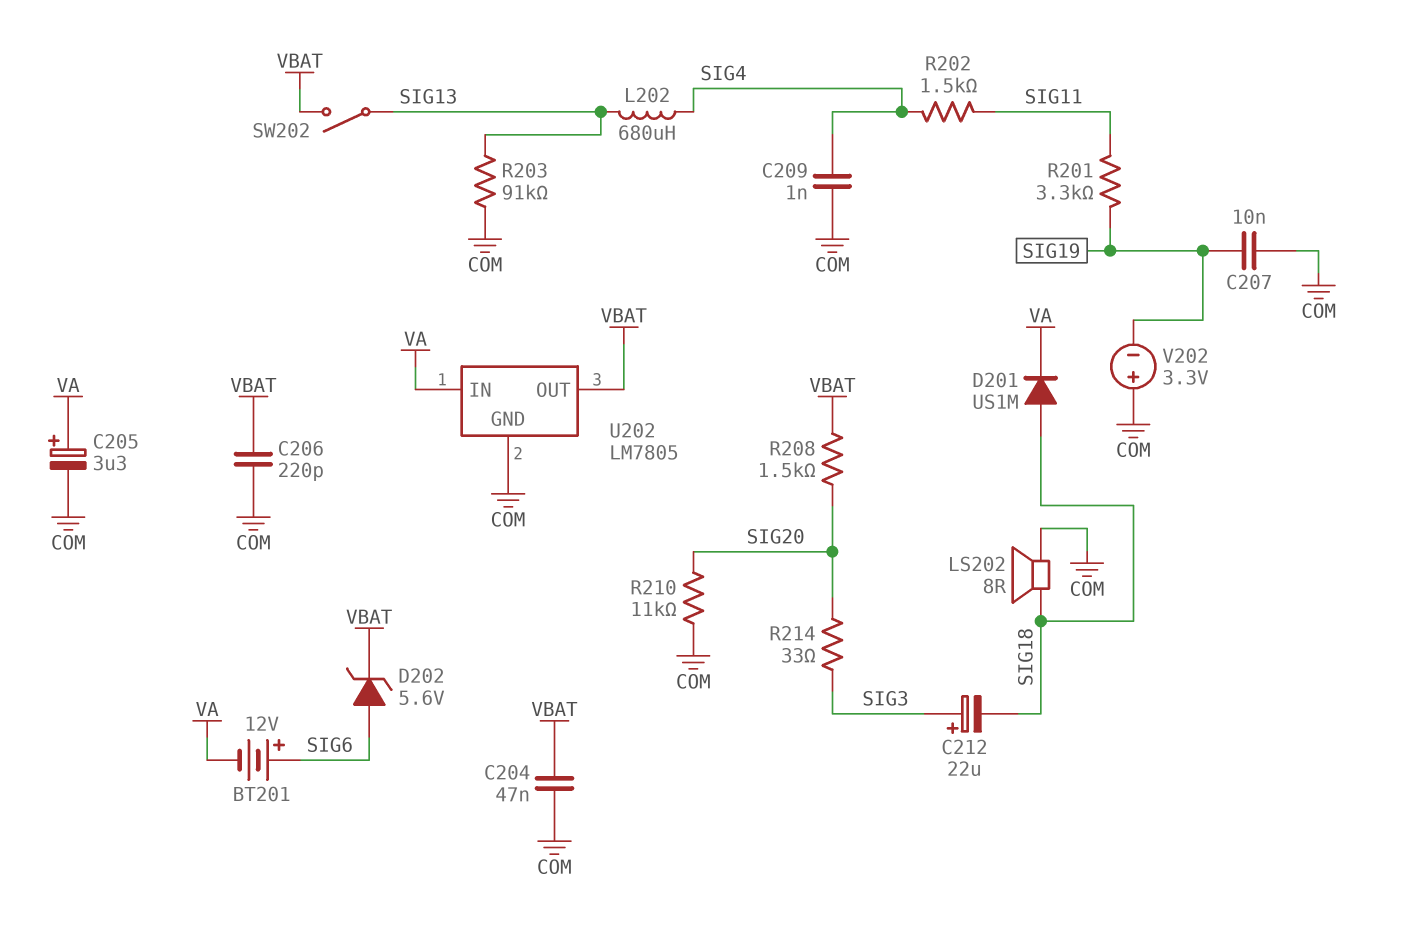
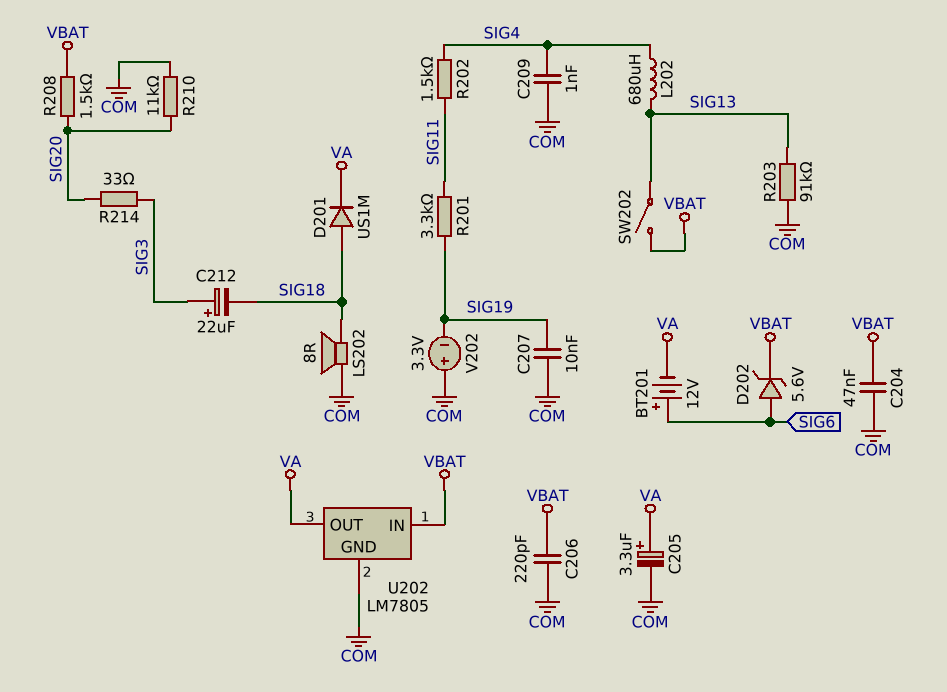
U202 pin IN: VA -> VBAT
U202 pin OUT: VBAT -> VA

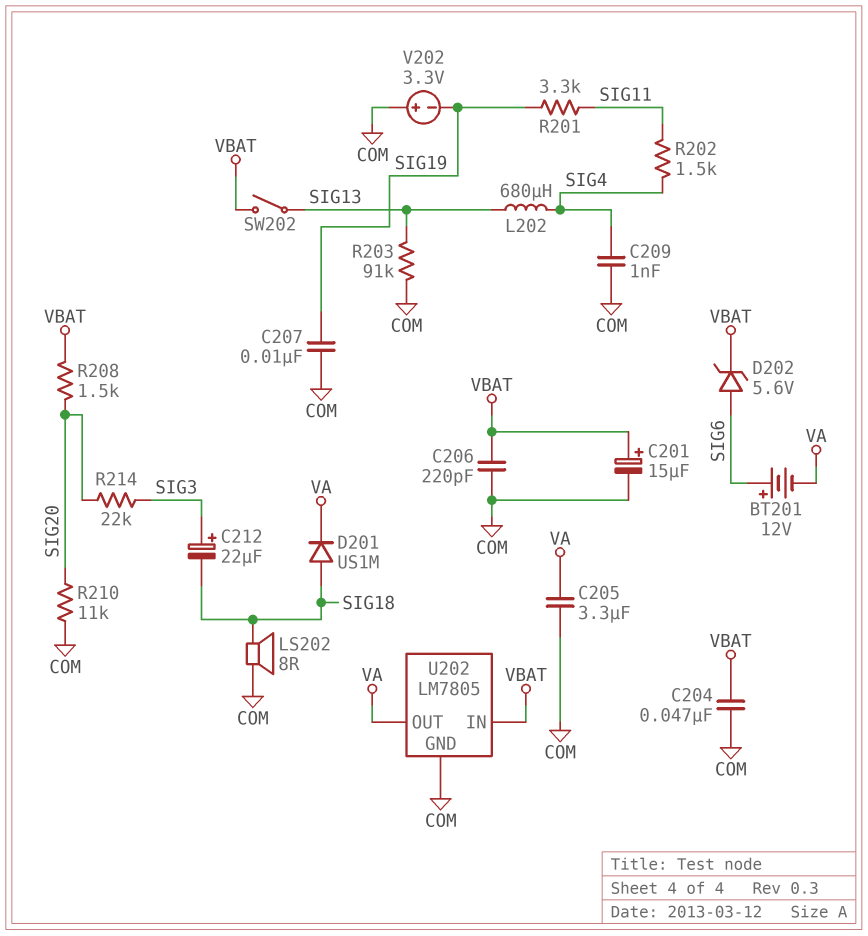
C201: none -> 15uF (plus VBAT, minus COM)
C205: 3.3uF (plus VA, minus COM) -> 3.3uF (COM, VA)
R214: 33 (SIG3, SIG20) -> 22k (SIG3, SIG20)

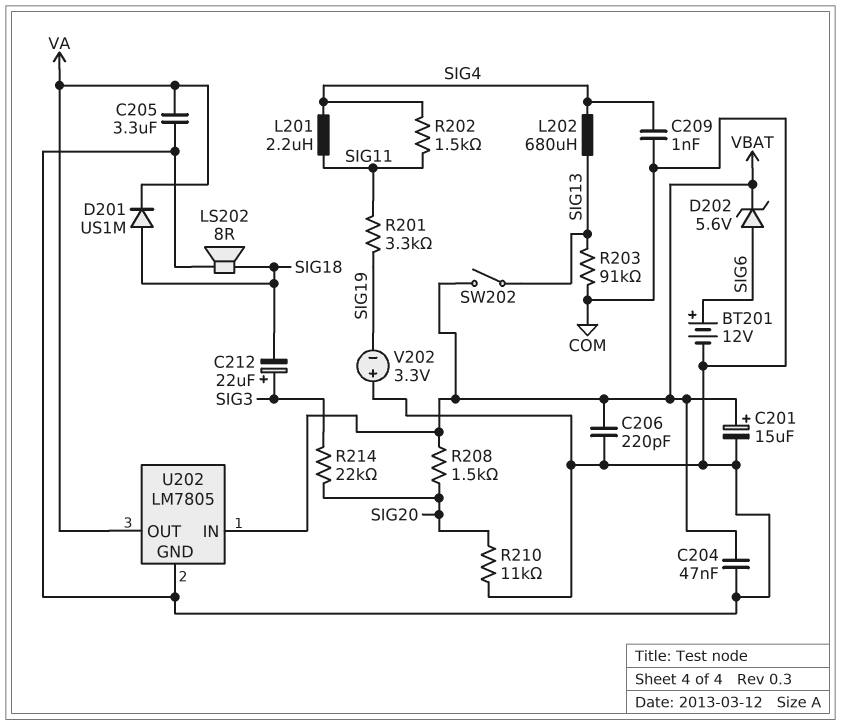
BT201: 12V (plus SIG6, minus VA) -> 12V (plus SIG6, minus COM)
C207: 10nF (COM, SIG19) -> none
L201: none -> 2.2uH (SIG4, SIG11)

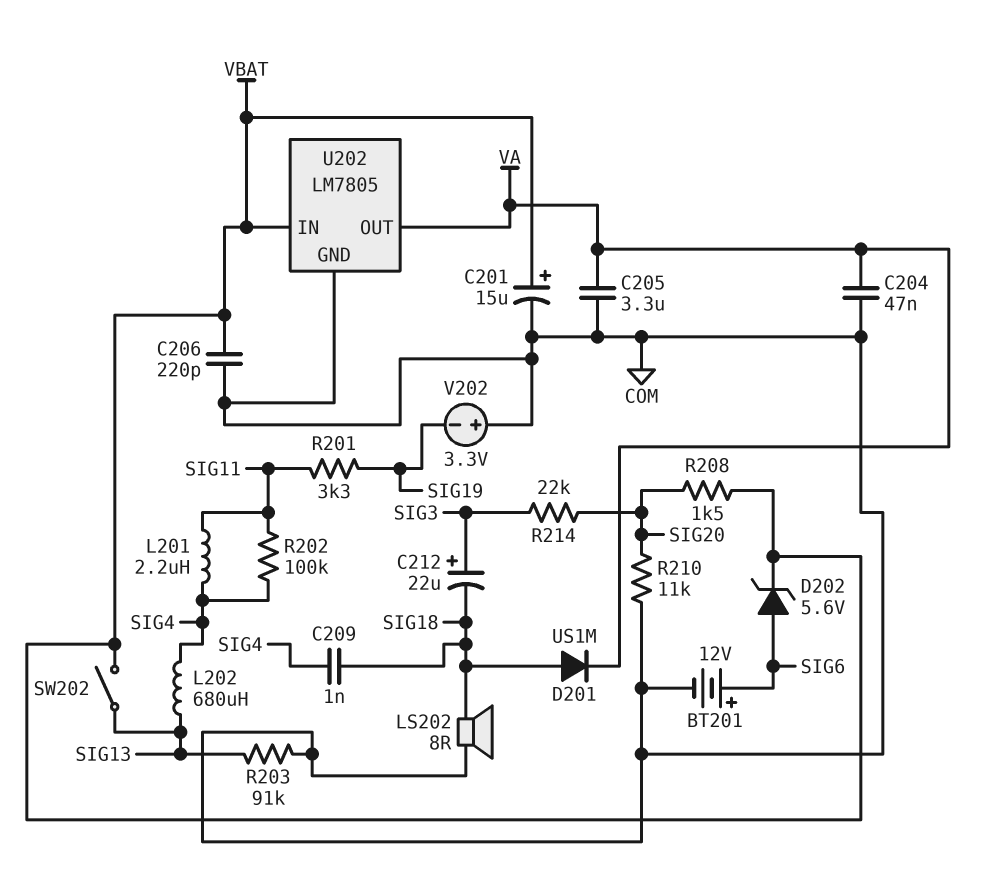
C204: 47nF (COM, VBAT) -> 47nF (COM, VA)
C209: 1nF (COM, SIG4) -> 1nF (SIG4, SIG18)
R202: 1.5k (SIG4, SIG11) -> 100k (SIG4, SIG11)

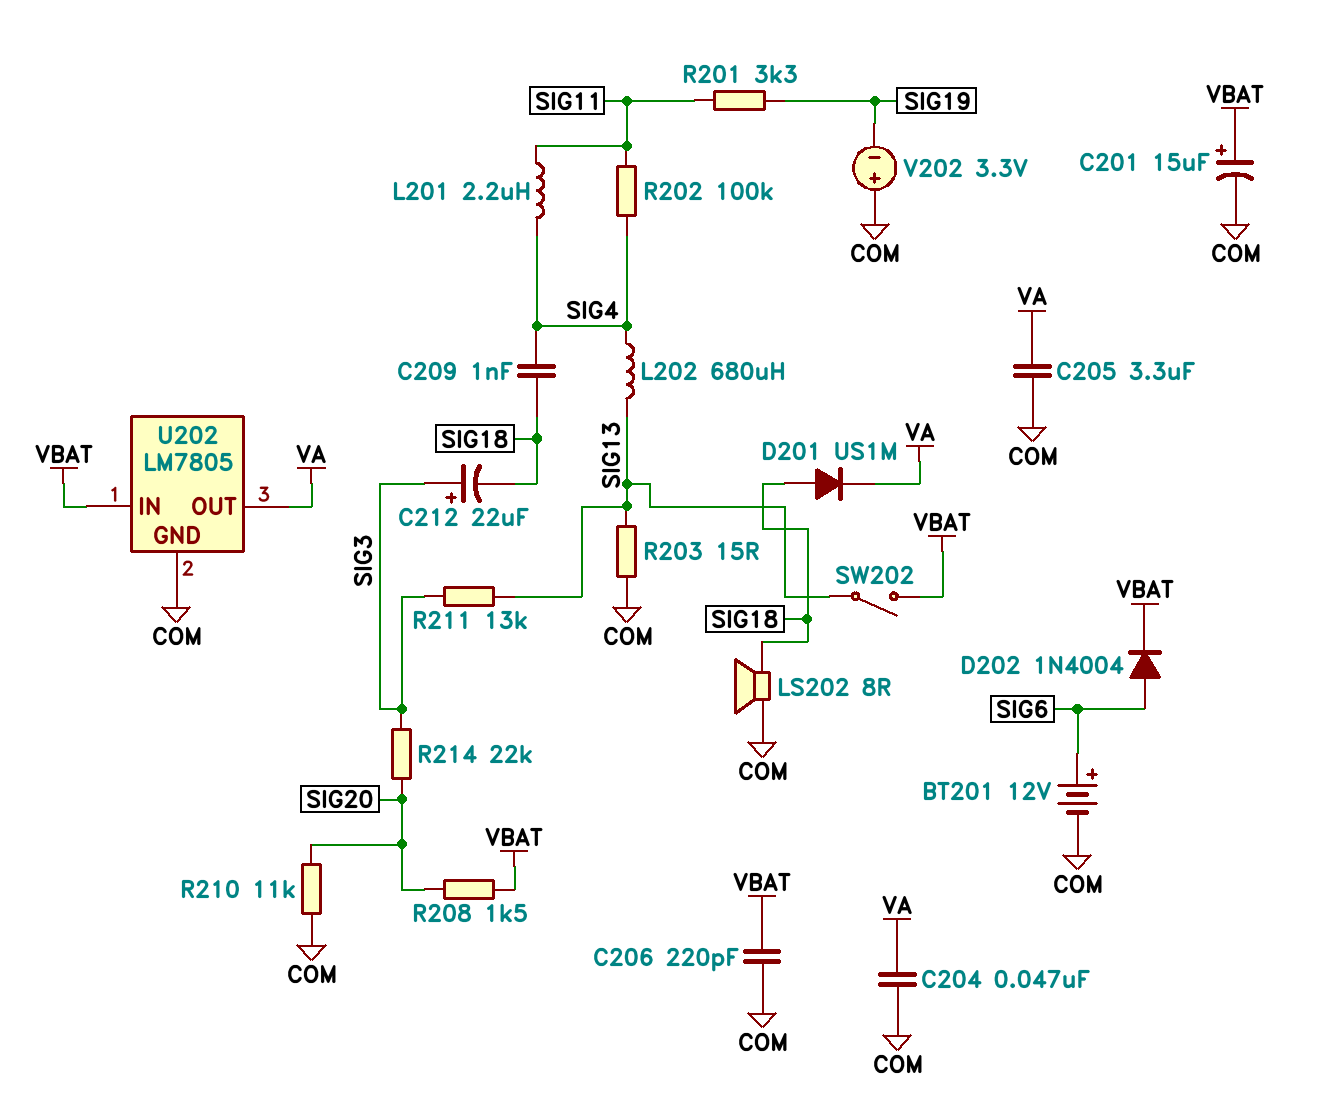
D202: zener 5.6V (A SIG6, K VBAT) -> diode 1N4004 (A SIG6, K VBAT)
R203: 91k (COM, SIG13) -> 15 (COM, SIG13)
R211: none -> 13k (SIG3, SIG13)

